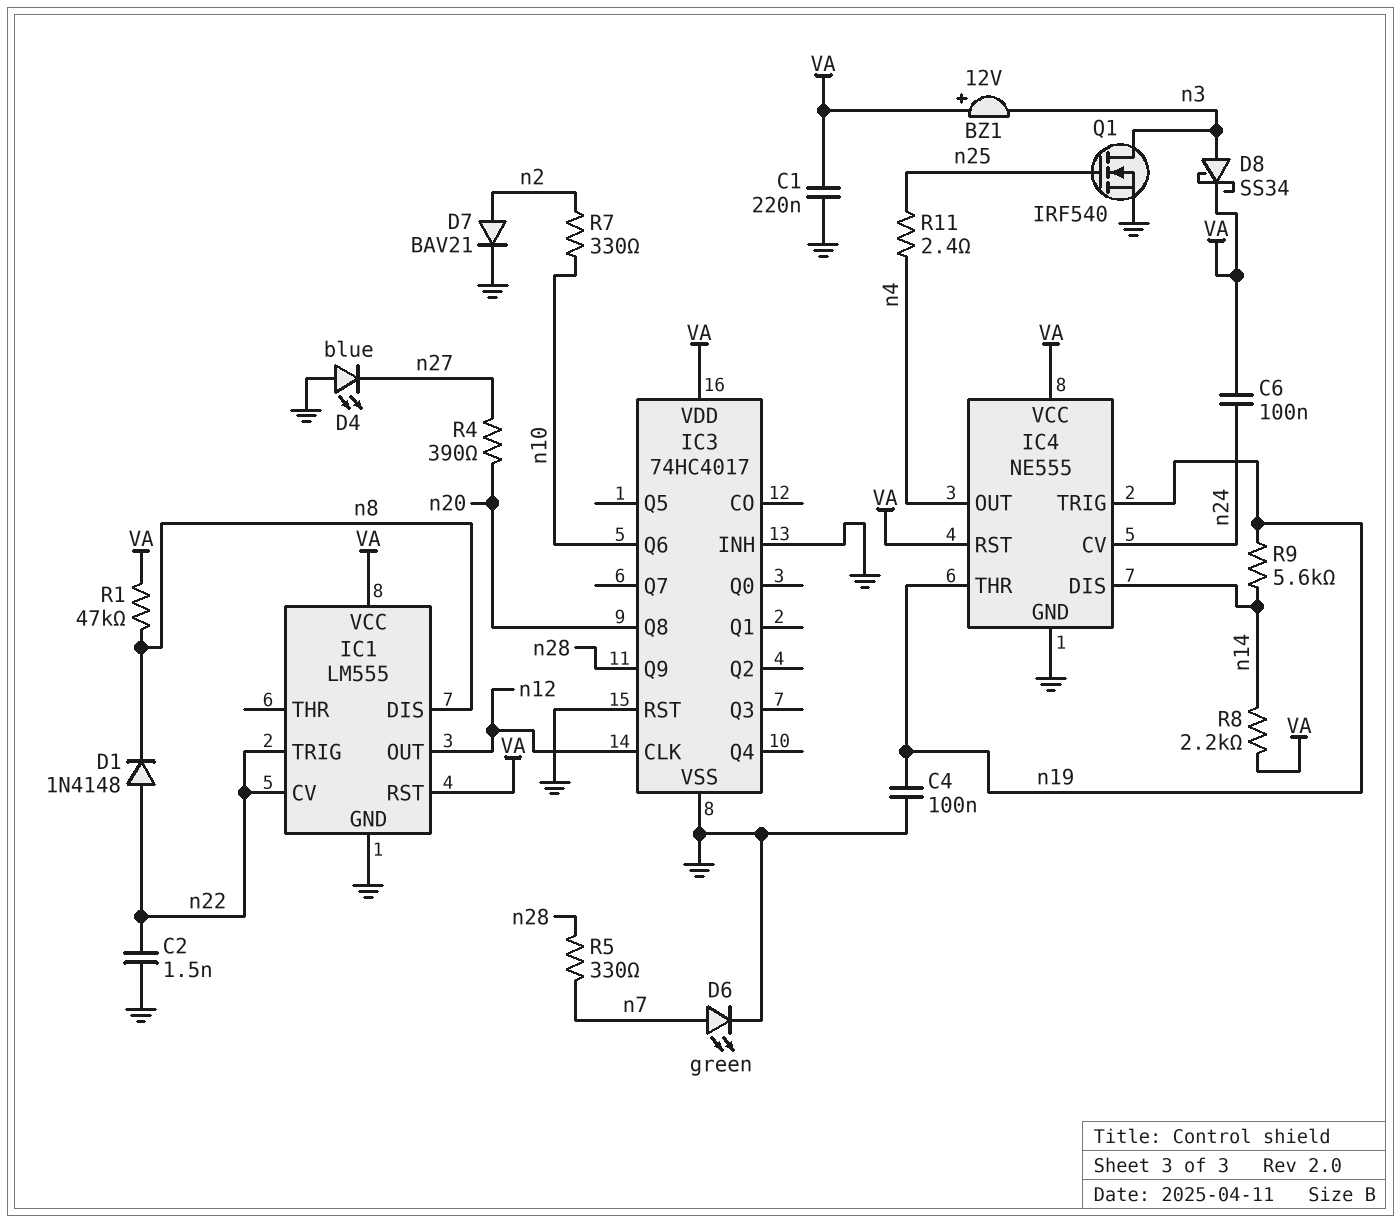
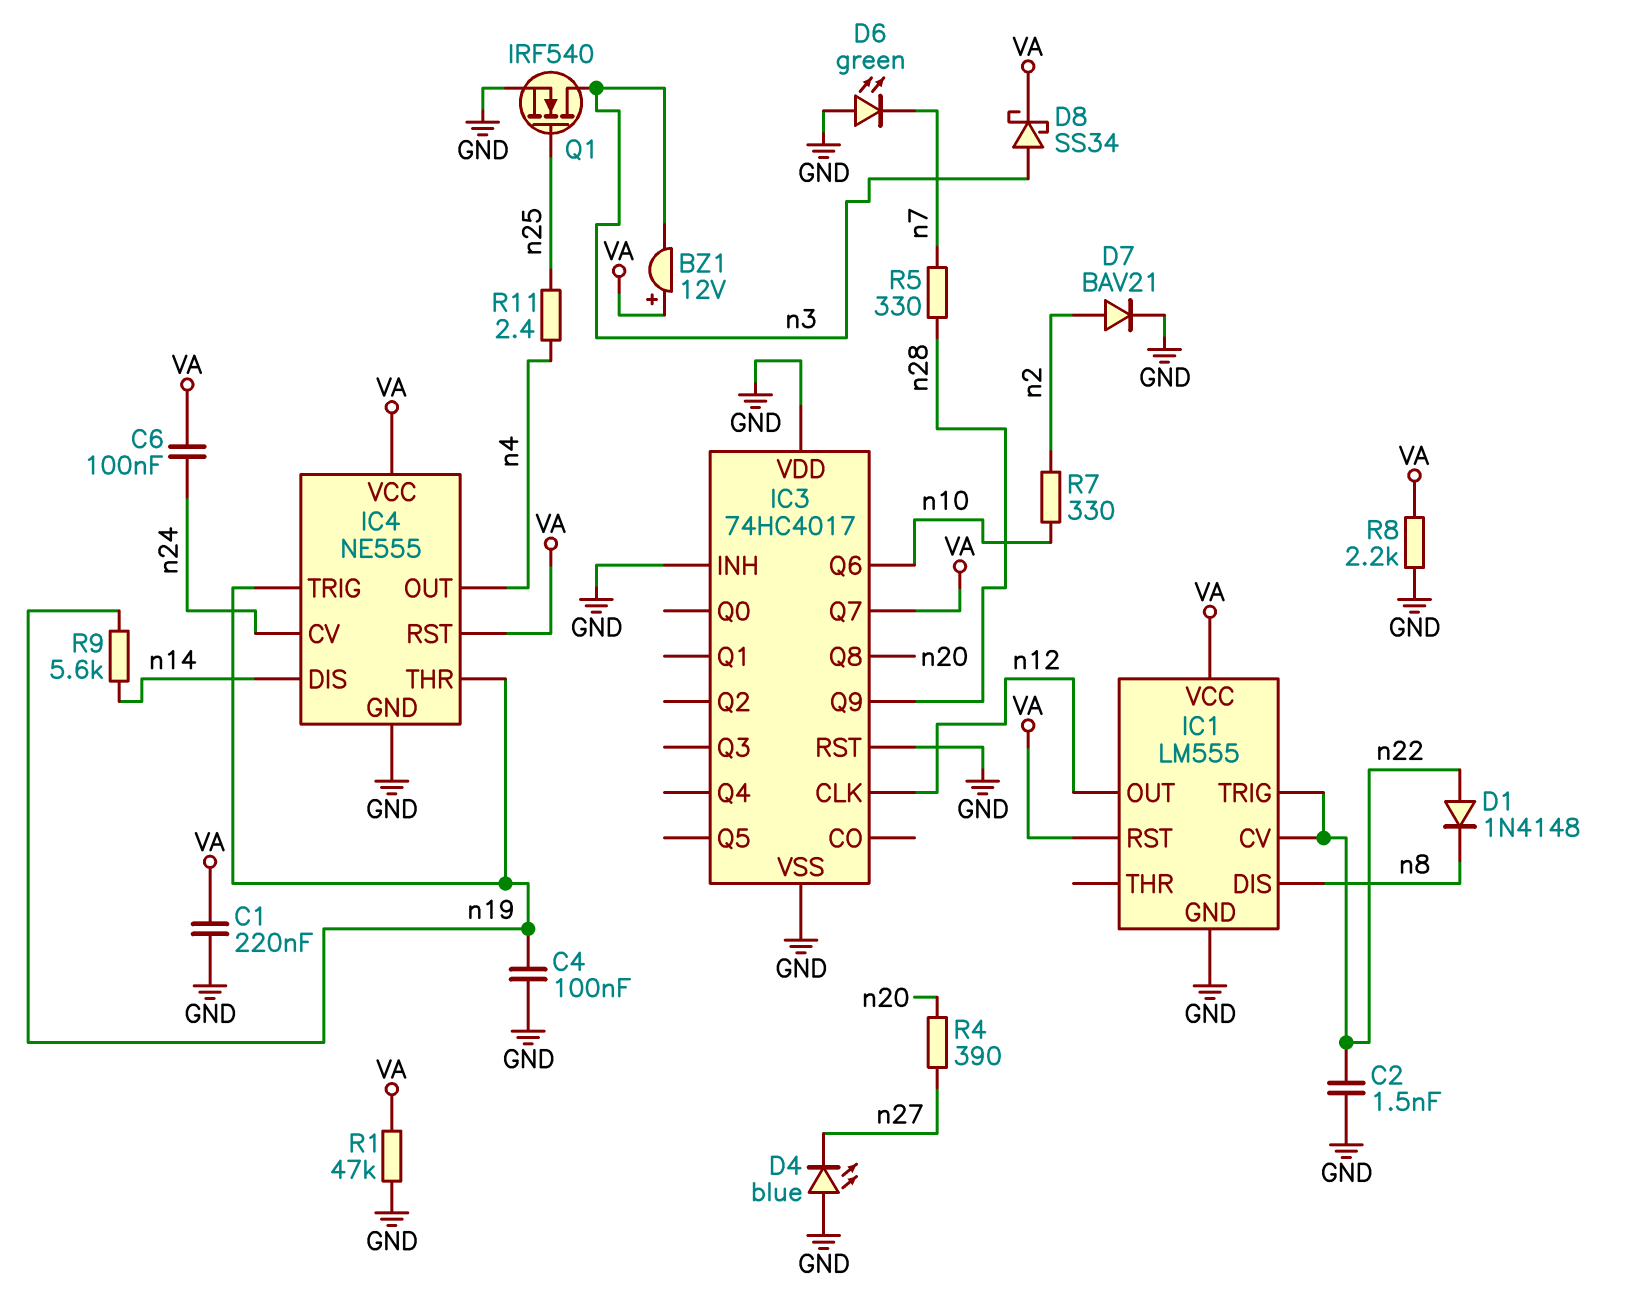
D6: LED green (A n7, K GND) -> LED green (A GND, K n7)
IC3 pin Q7: none -> VA
IC3 pin VDD: VA -> GND
R1: 47k (VA, n8) -> 47k (GND, VA)
R8: 2.2k (VA, n14) -> 2.2k (GND, VA)

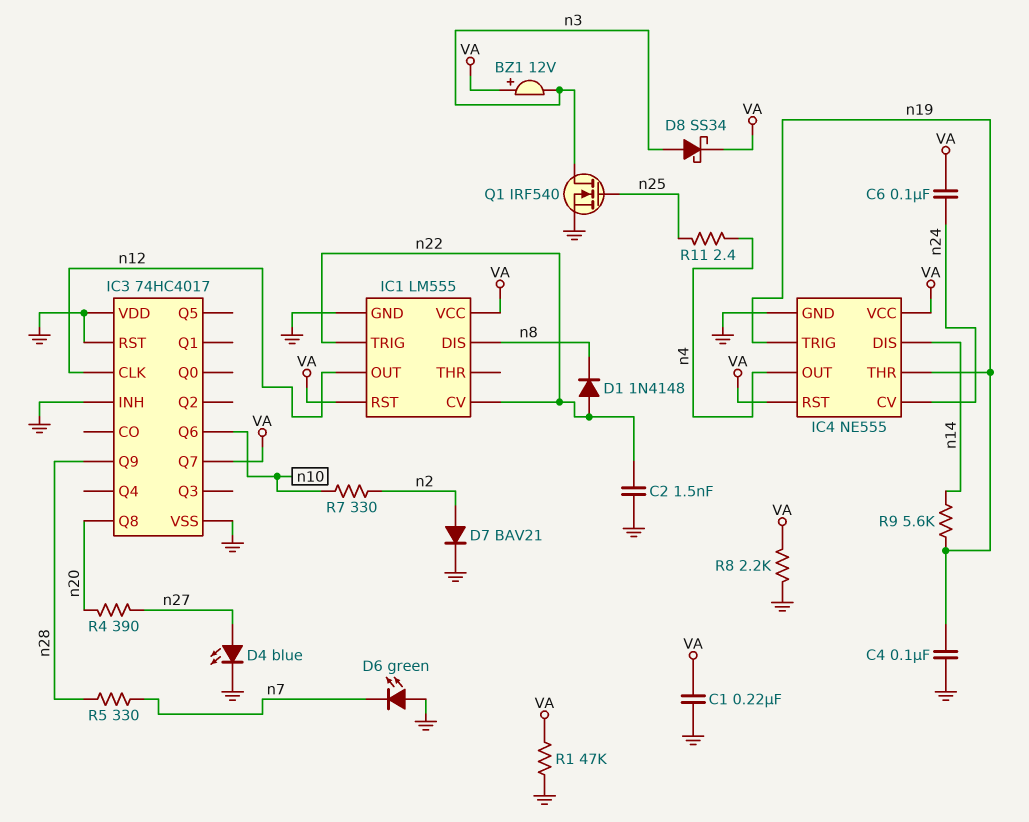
D4: LED blue (A GND, K n27) -> LED blue (A n27, K GND)

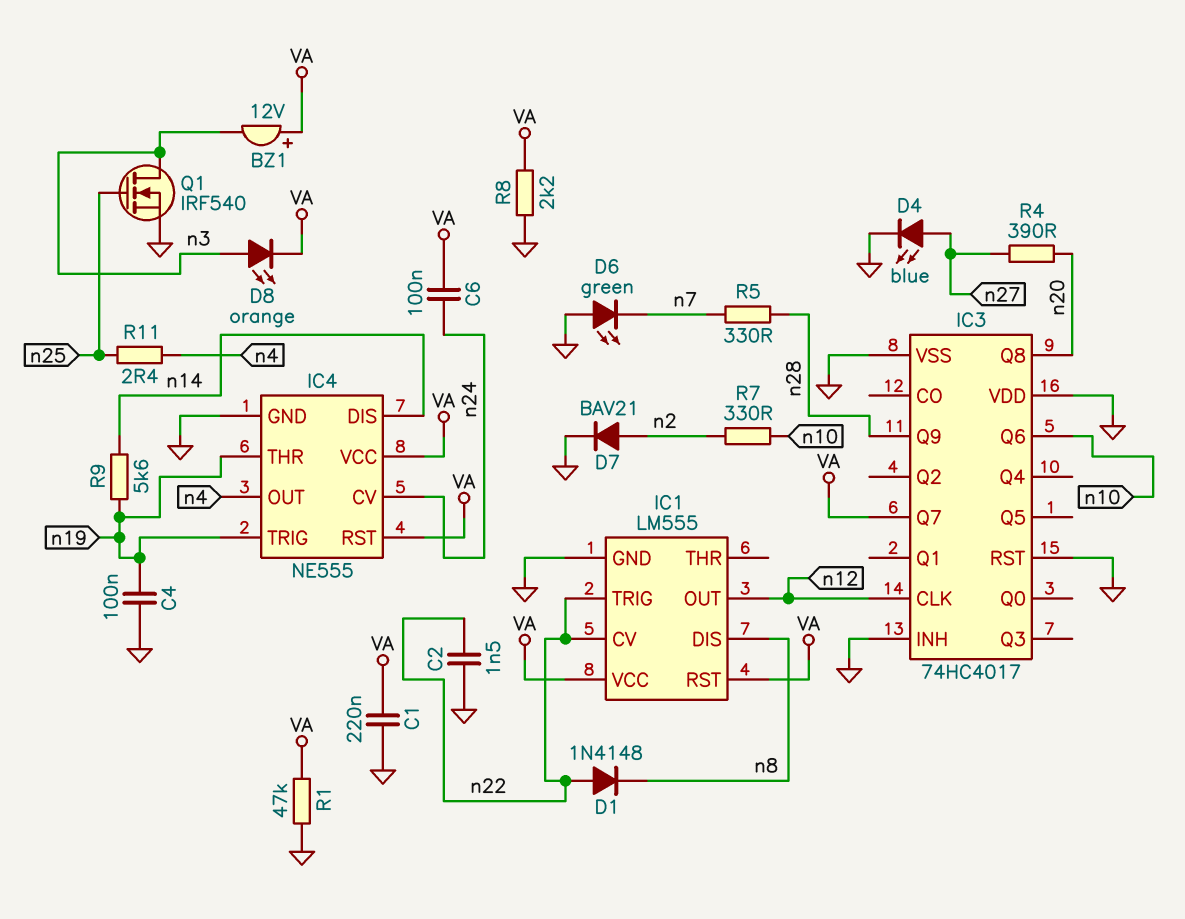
D8: schottky SS34 (A n3, K VA) -> LED orange (A n3, K VA)

